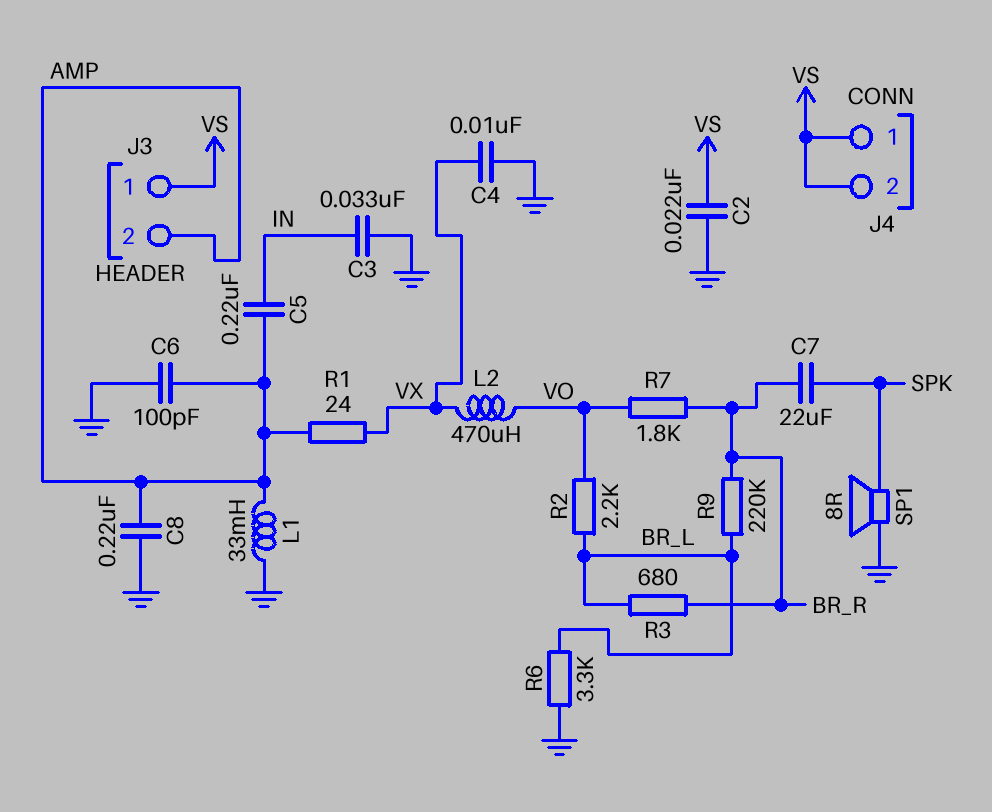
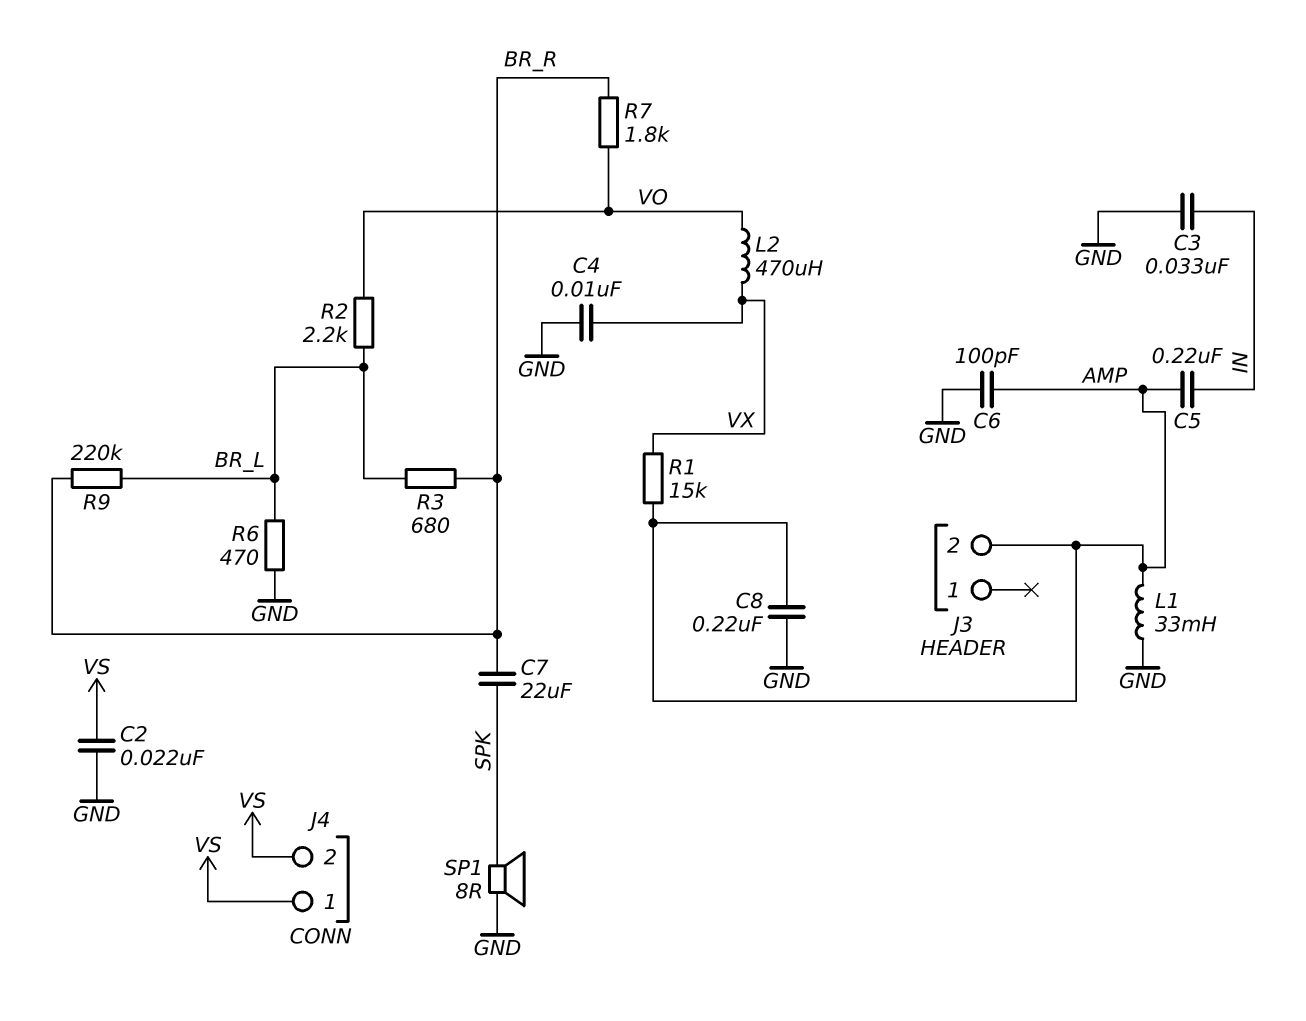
J3 pin 1: VS -> none
R1: 24 (AMP, VX) -> 15k (AMP, VX)
R6: 3.3k (BR_L, GND) -> 470 (BR_L, GND)

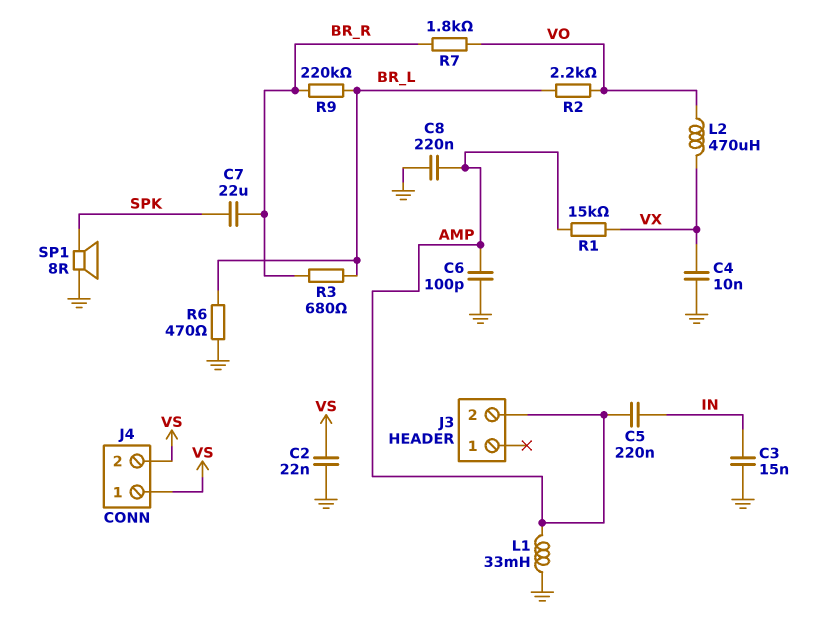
C3: 33nF (GND, IN) -> 15nF (GND, IN)

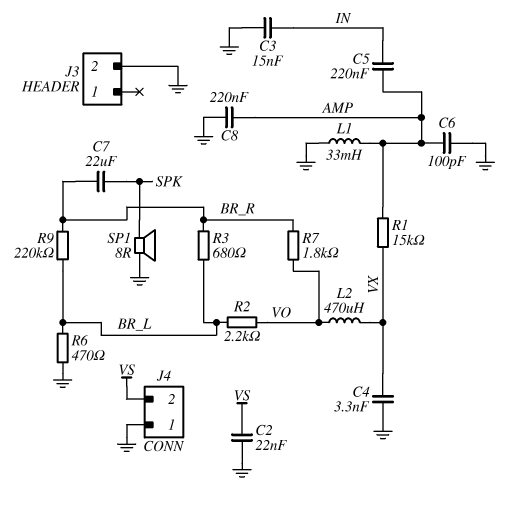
C4: 10nF (GND, VX) -> 3.3nF (GND, VX)
J3 pin 2: AMP -> GND
J4 pin 1: VS -> GND

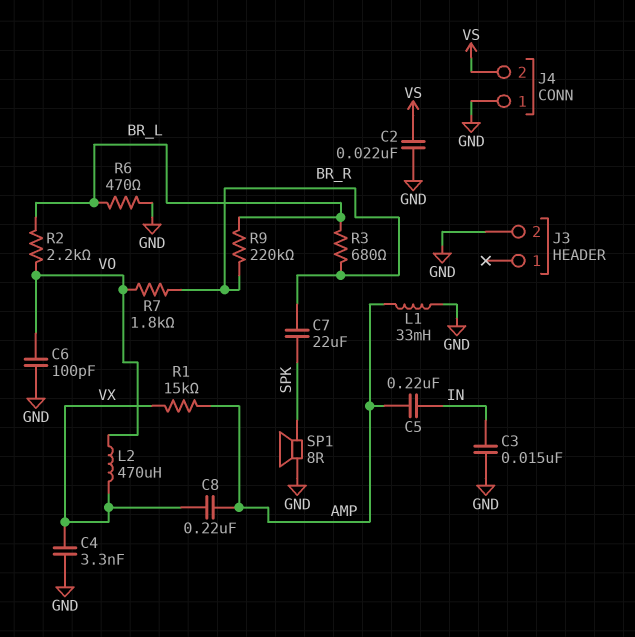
C6: 100pF (AMP, GND) -> 100pF (GND, VO)
C8: 220nF (AMP, GND) -> 220nF (AMP, VX)

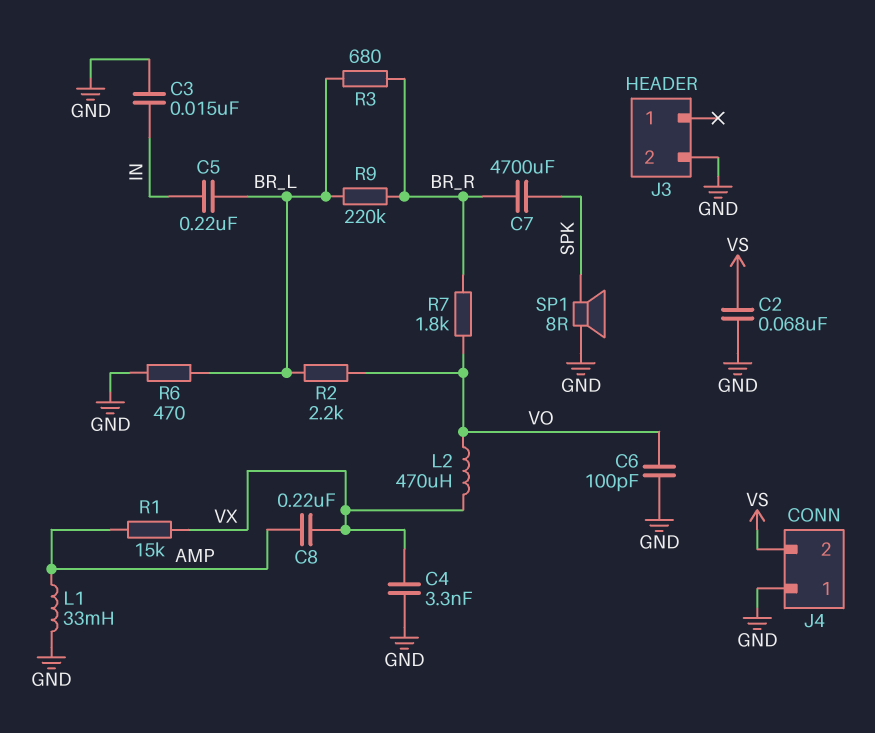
C2: 22nF (GND, VS) -> 68nF (GND, VS)
C5: 220nF (AMP, IN) -> 220nF (BR_L, IN)
C7: 22uF (BR_R, SPK) -> 4700uF (BR_R, SPK)

